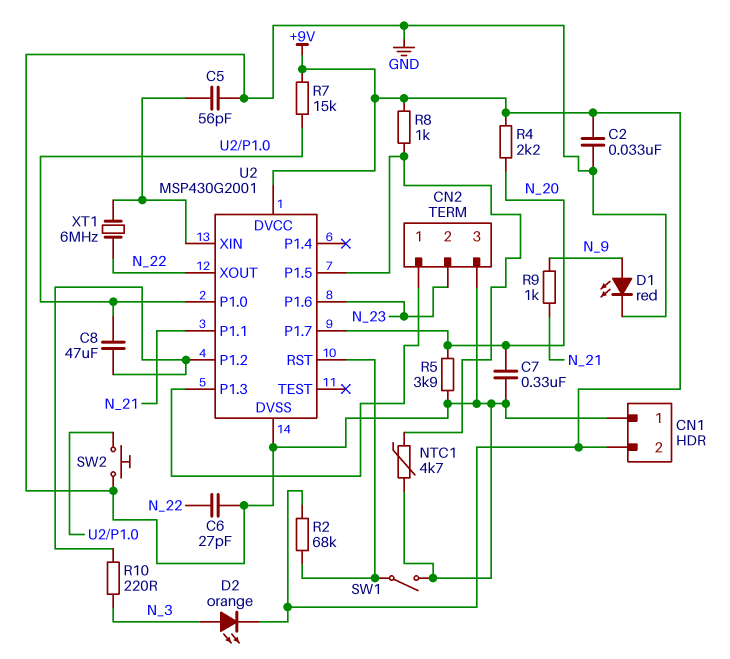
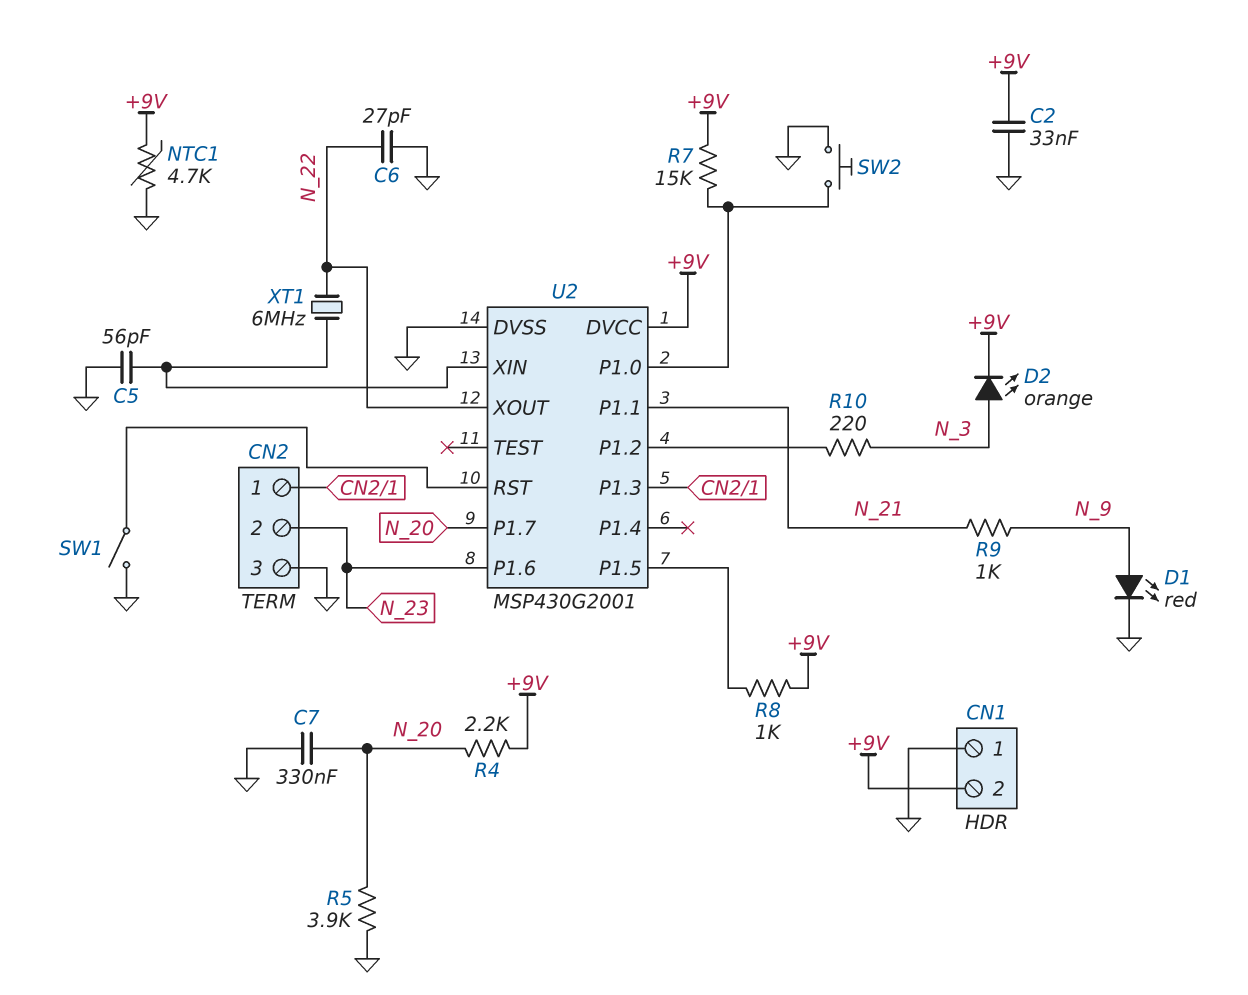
C8: 47uF (U2/P1.0, U2/P1.2) -> none
NTC1: 4.7k (GND, U2/P1.5) -> 4.7k (+9V, GND)
R2: 68k (+9V, U2/RST) -> none

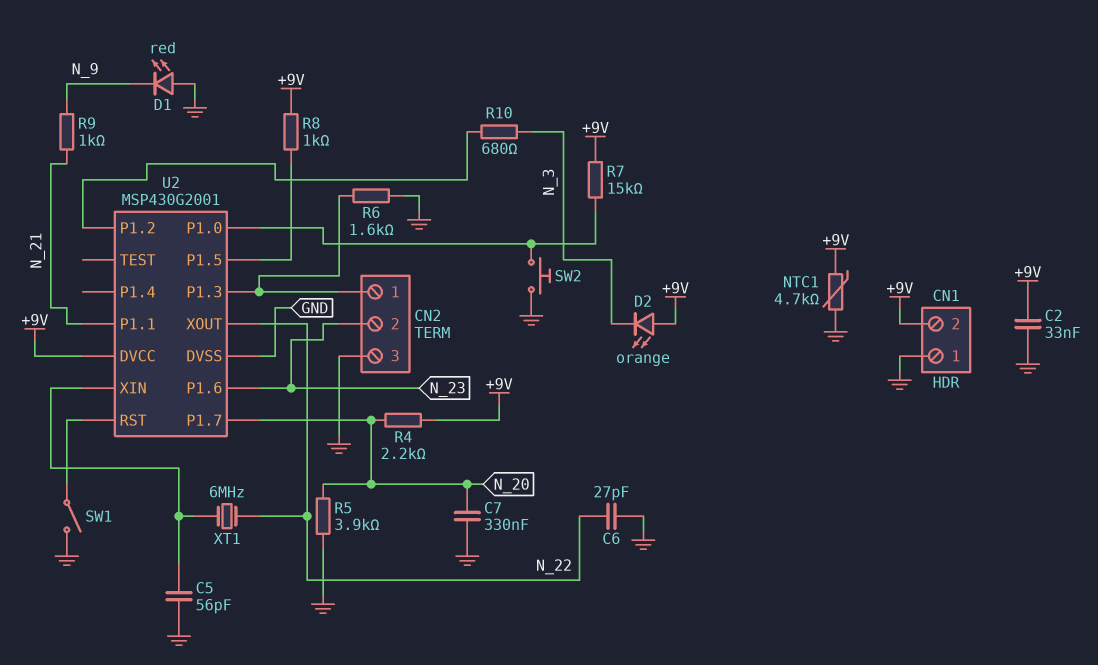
D1: LED red (A N_9, K GND) -> LED red (A GND, K N_9)
D2: LED orange (A N_3, K +9V) -> LED orange (A +9V, K N_3)
R6: none -> 1.6k (CN2/1, GND)
R10: 220 (N_3, U2/P1.2) -> 680 (N_3, U2/P1.2)

